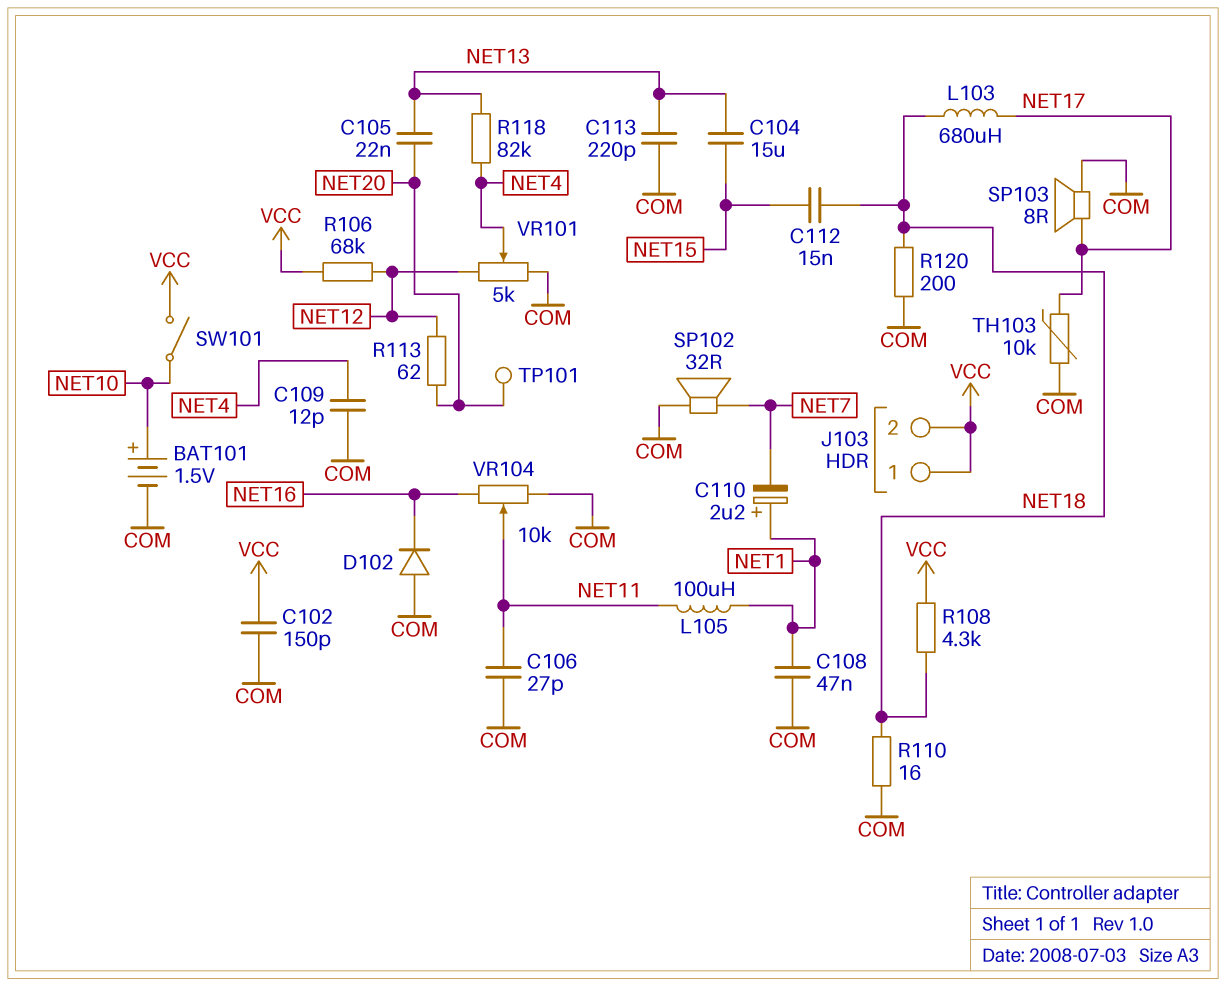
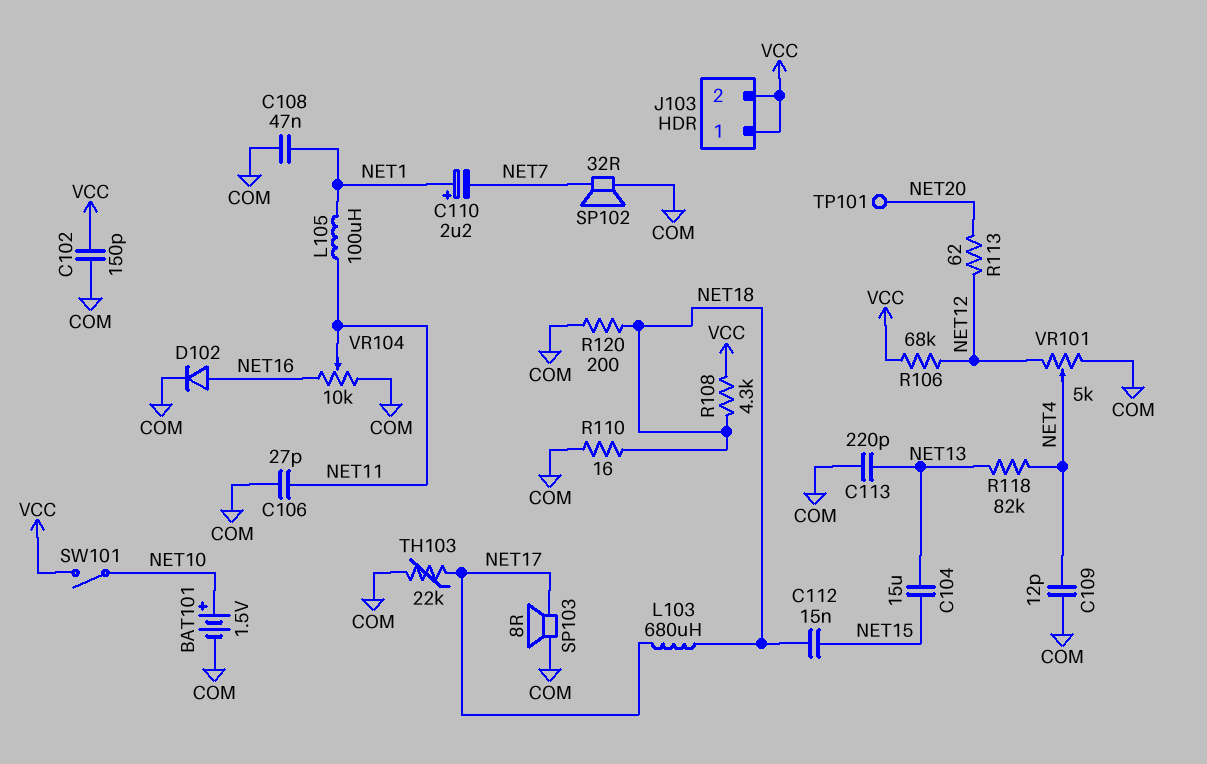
C105: 22nF (NET13, NET20) -> none
D102: diode (A COM, K NET16) -> diode (A NET16, K COM)
TH103: 10k (COM, NET17) -> 22k (COM, NET17)

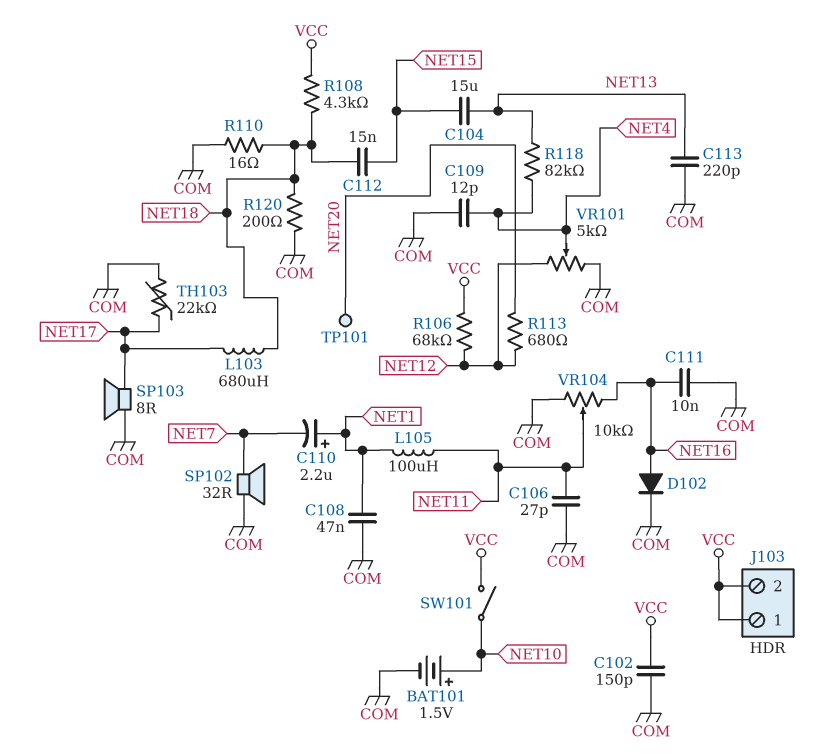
C111: none -> 10nF (COM, NET16)
R113: 62 (NET12, NET20) -> 680 (NET12, NET20)

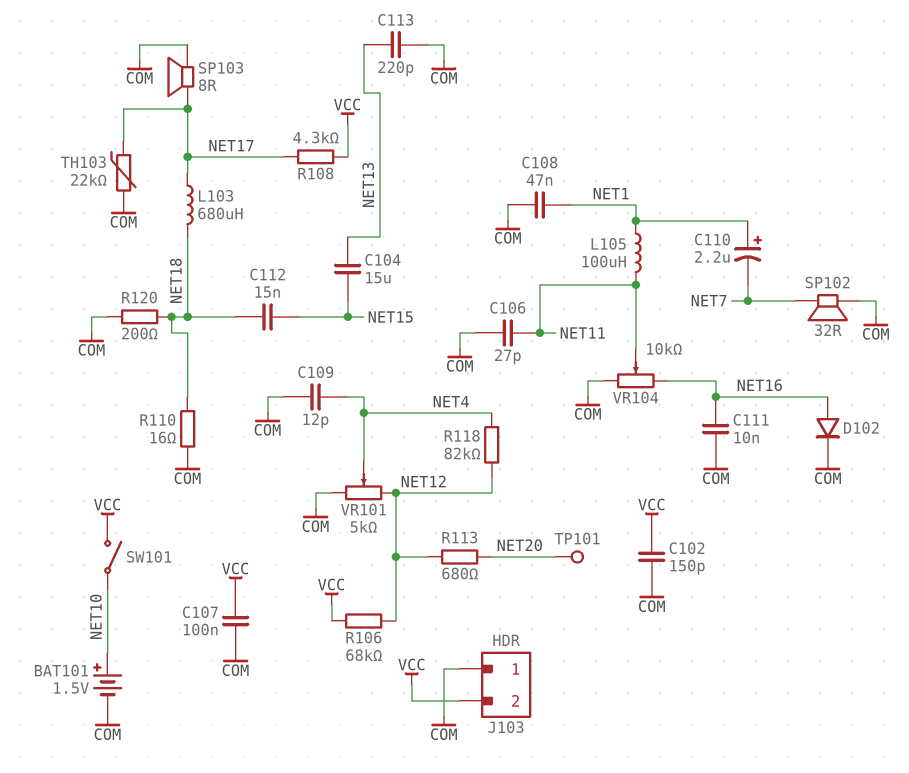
C107: none -> 100nF (COM, VCC)
J103 pin 1: VCC -> COM
R108: 4.3k (NET18, VCC) -> 4.3k (NET17, VCC)
R118: 82k (NET4, NET13) -> 82k (NET4, NET12)

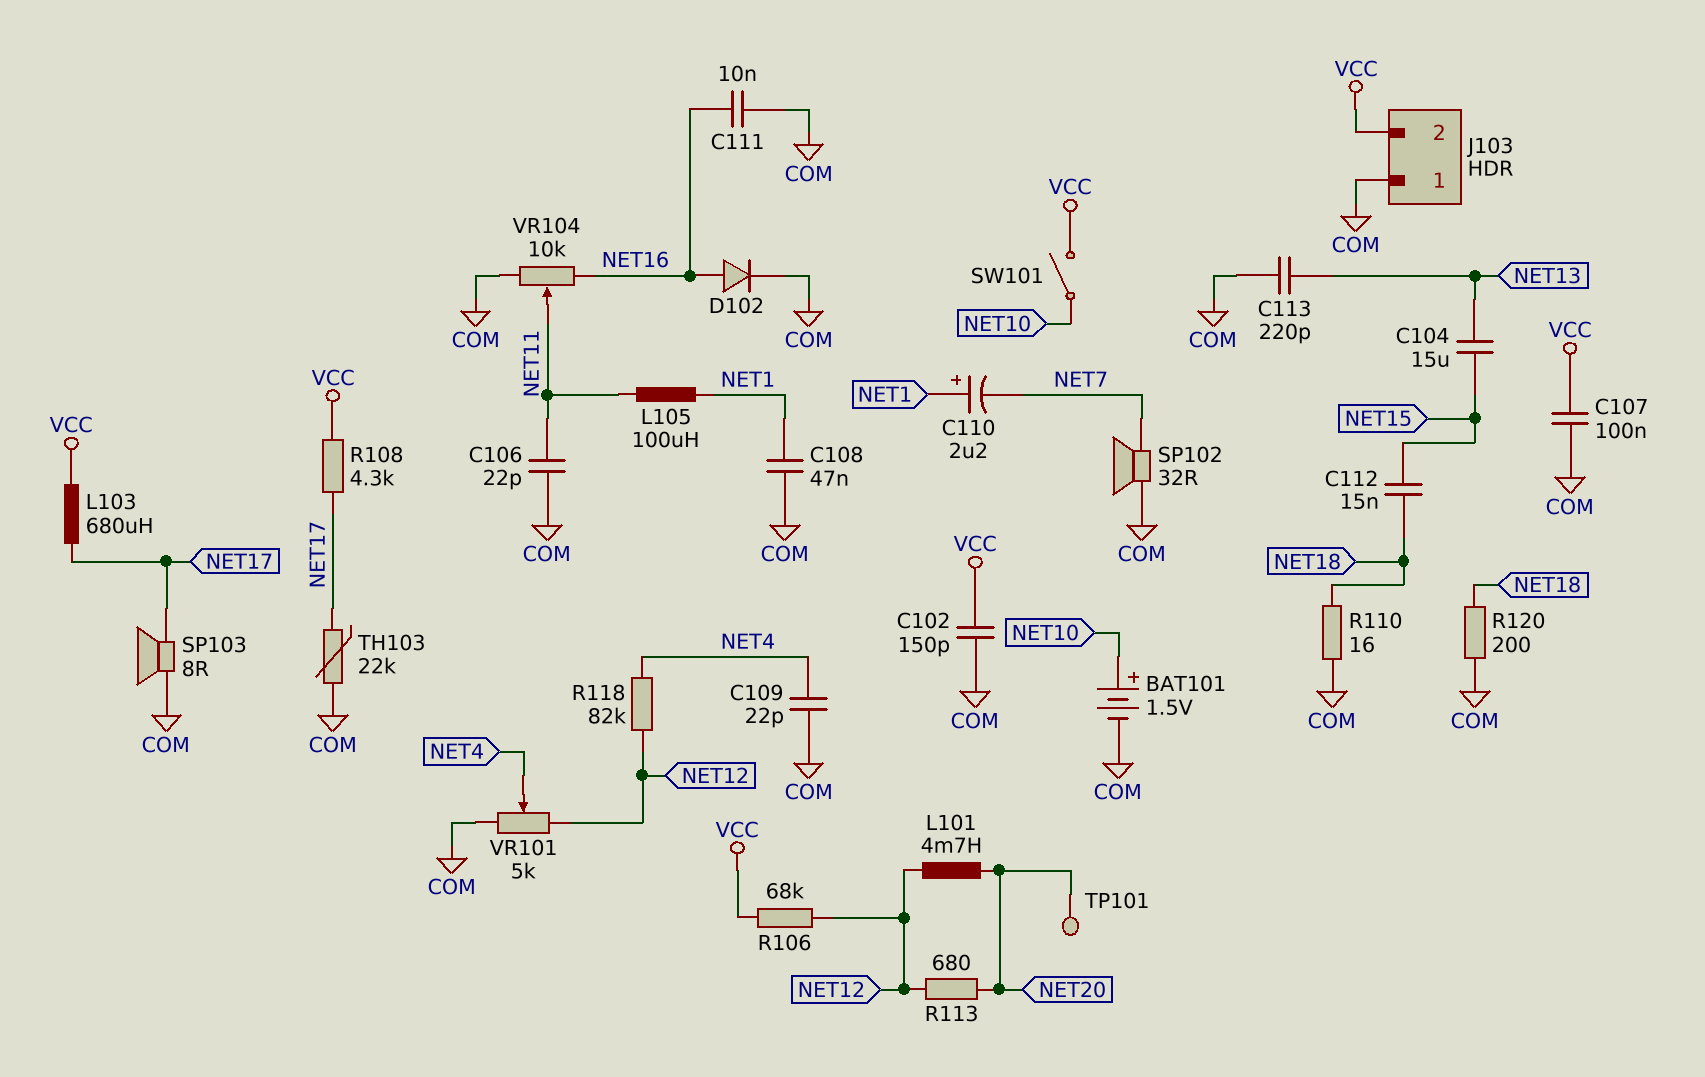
C106: 27pF (COM, NET11) -> 22pF (COM, NET11)
C109: 12pF (COM, NET4) -> 22pF (COM, NET4)
L101: none -> 4.7mH (NET12, NET20)
L103: 680uH (NET17, NET18) -> 680uH (NET17, VCC)

